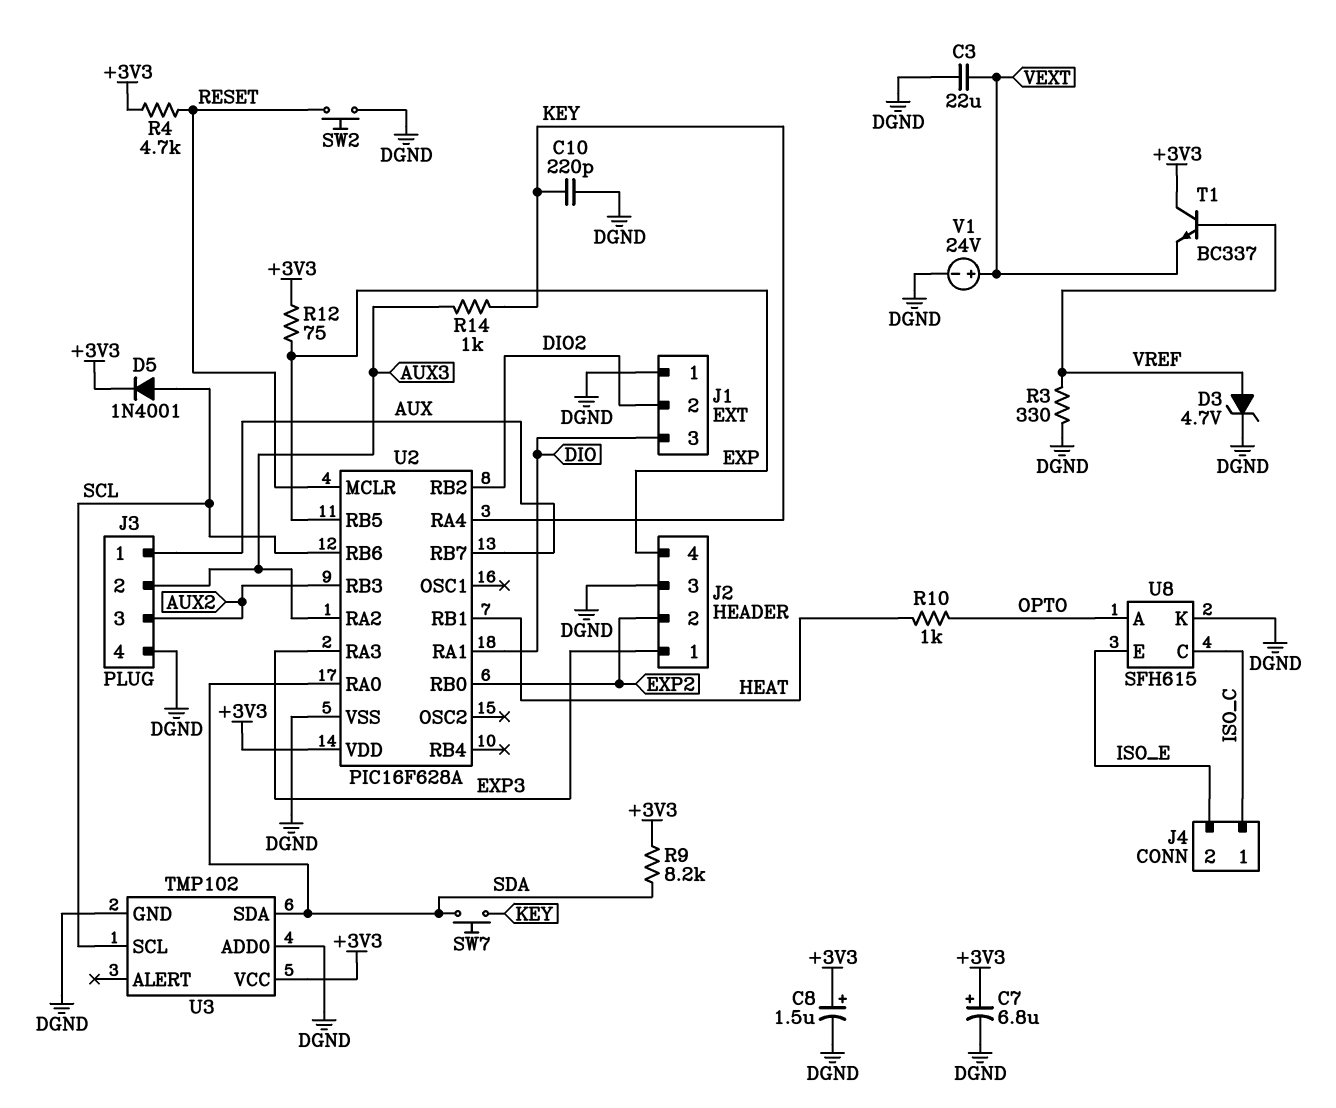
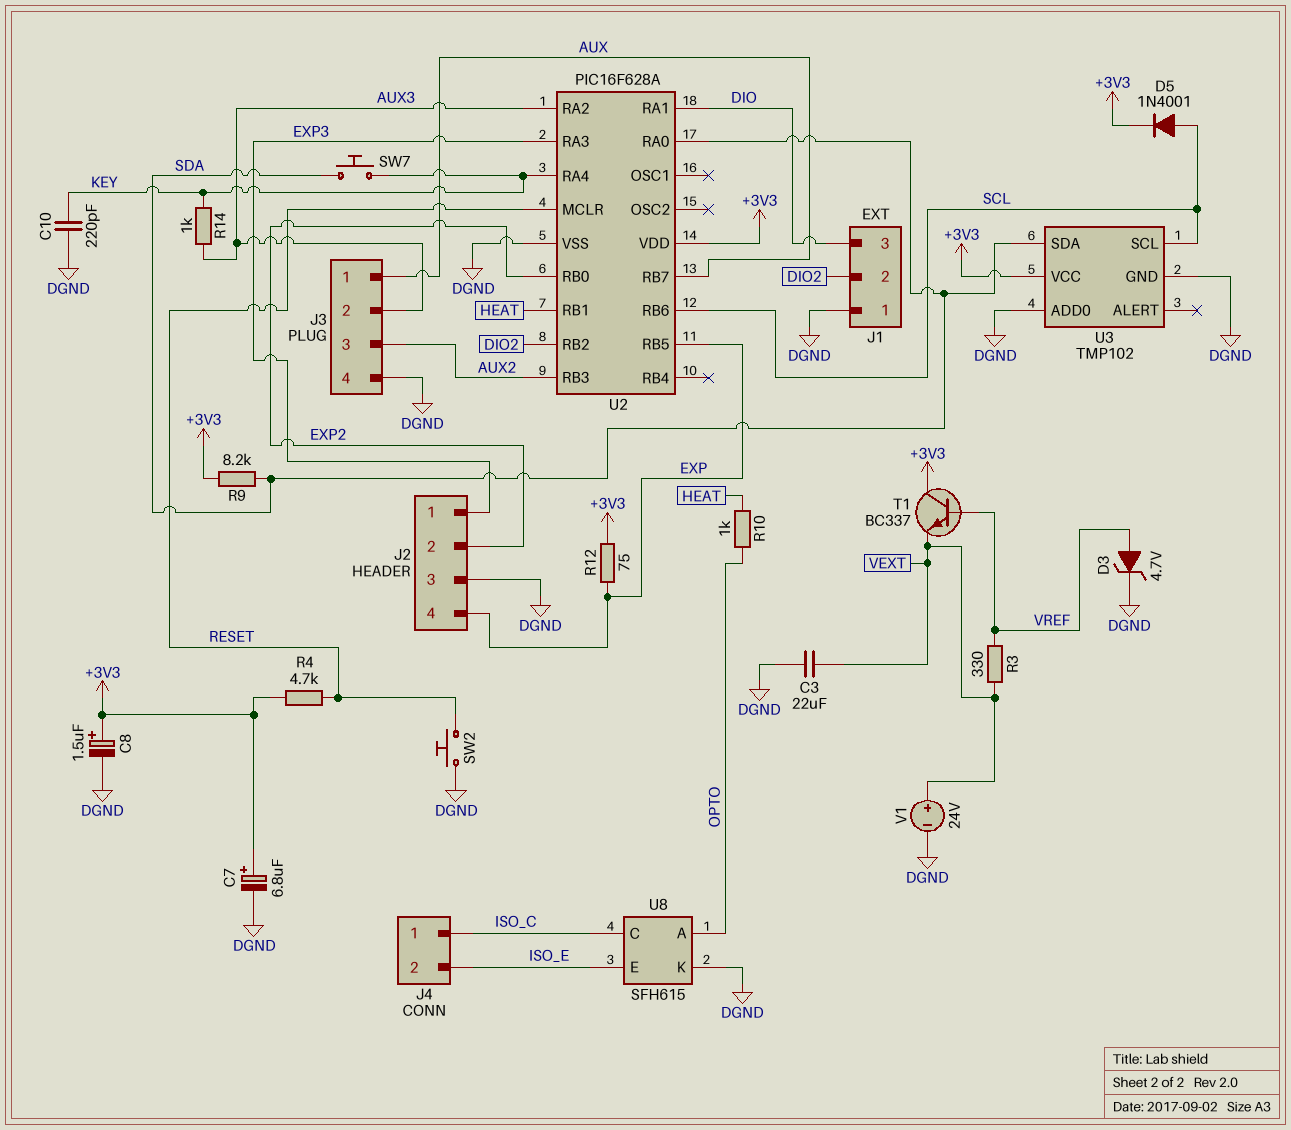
R3: 330 (DGND, VREF) -> 330 (VEXT, VREF)

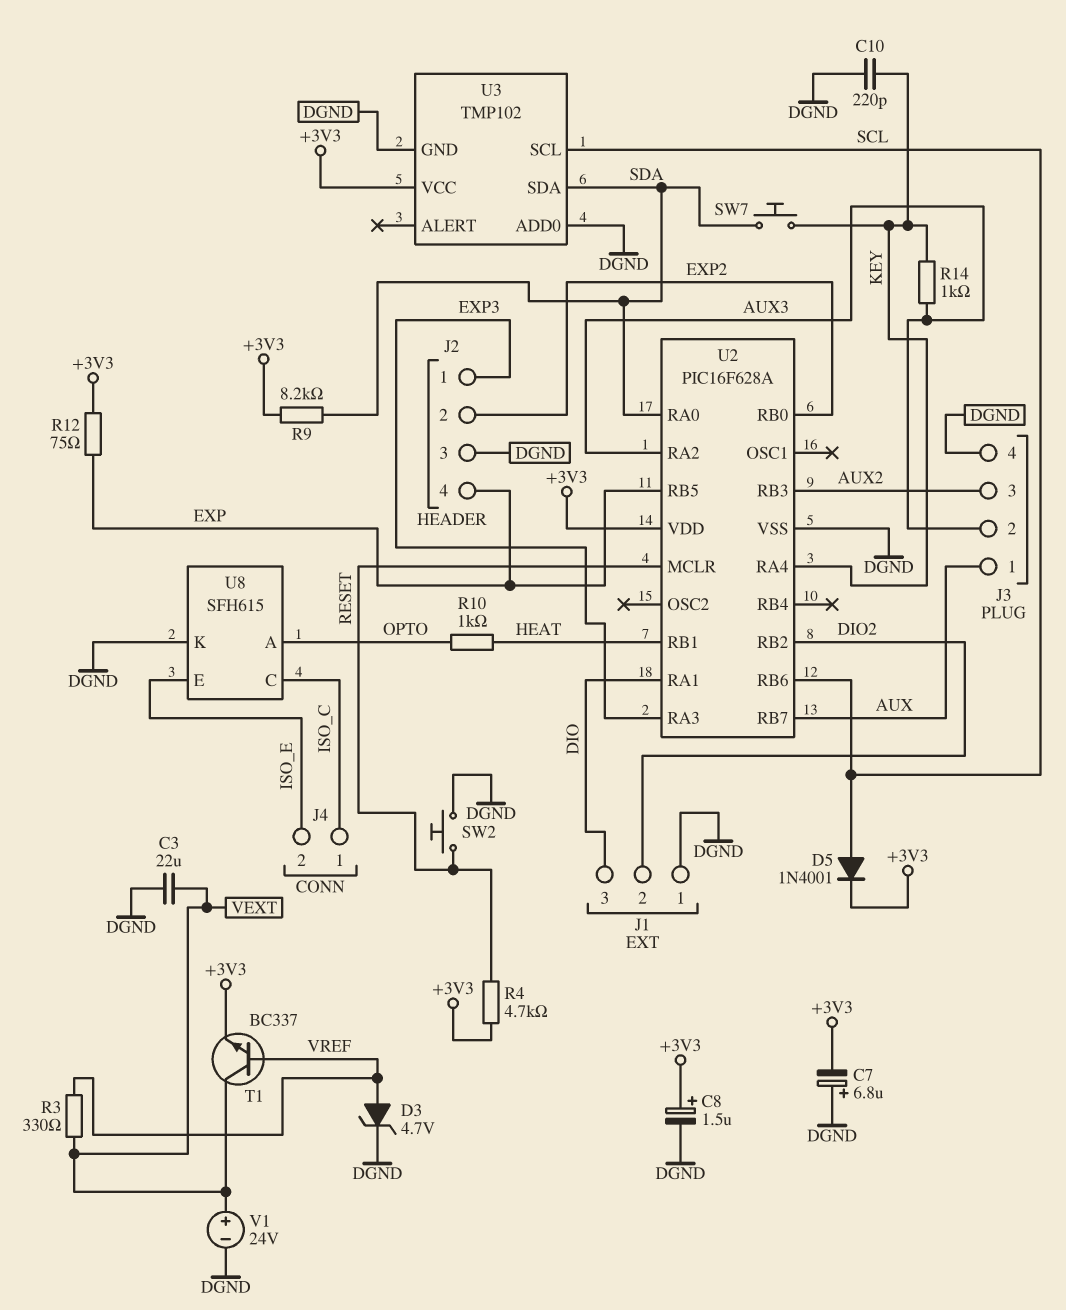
C7: 6.8uF (plus +3V3, minus DGND) -> 6.8uF (plus DGND, minus +3V3)
T1: NPN BC337 (B VREF, C +3V3, E VEXT) -> NPN BC337 (B VREF, C VEXT, E +3V3)

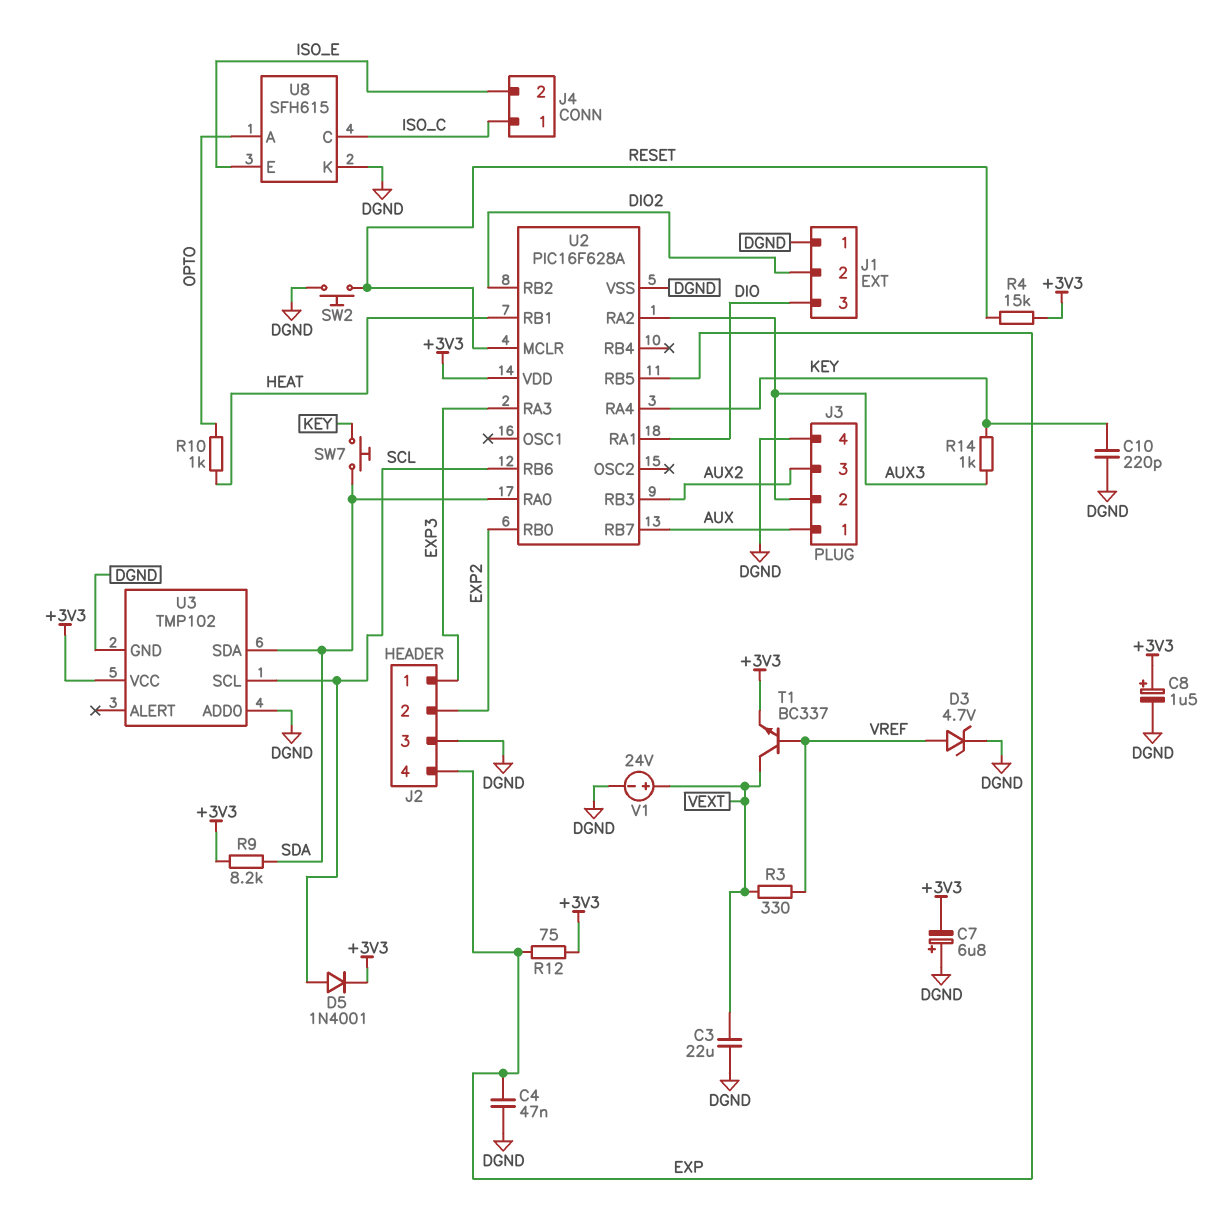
C4: none -> 47nF (DGND, EXP)
R4: 4.7k (+3V3, RESET) -> 15k (+3V3, RESET)

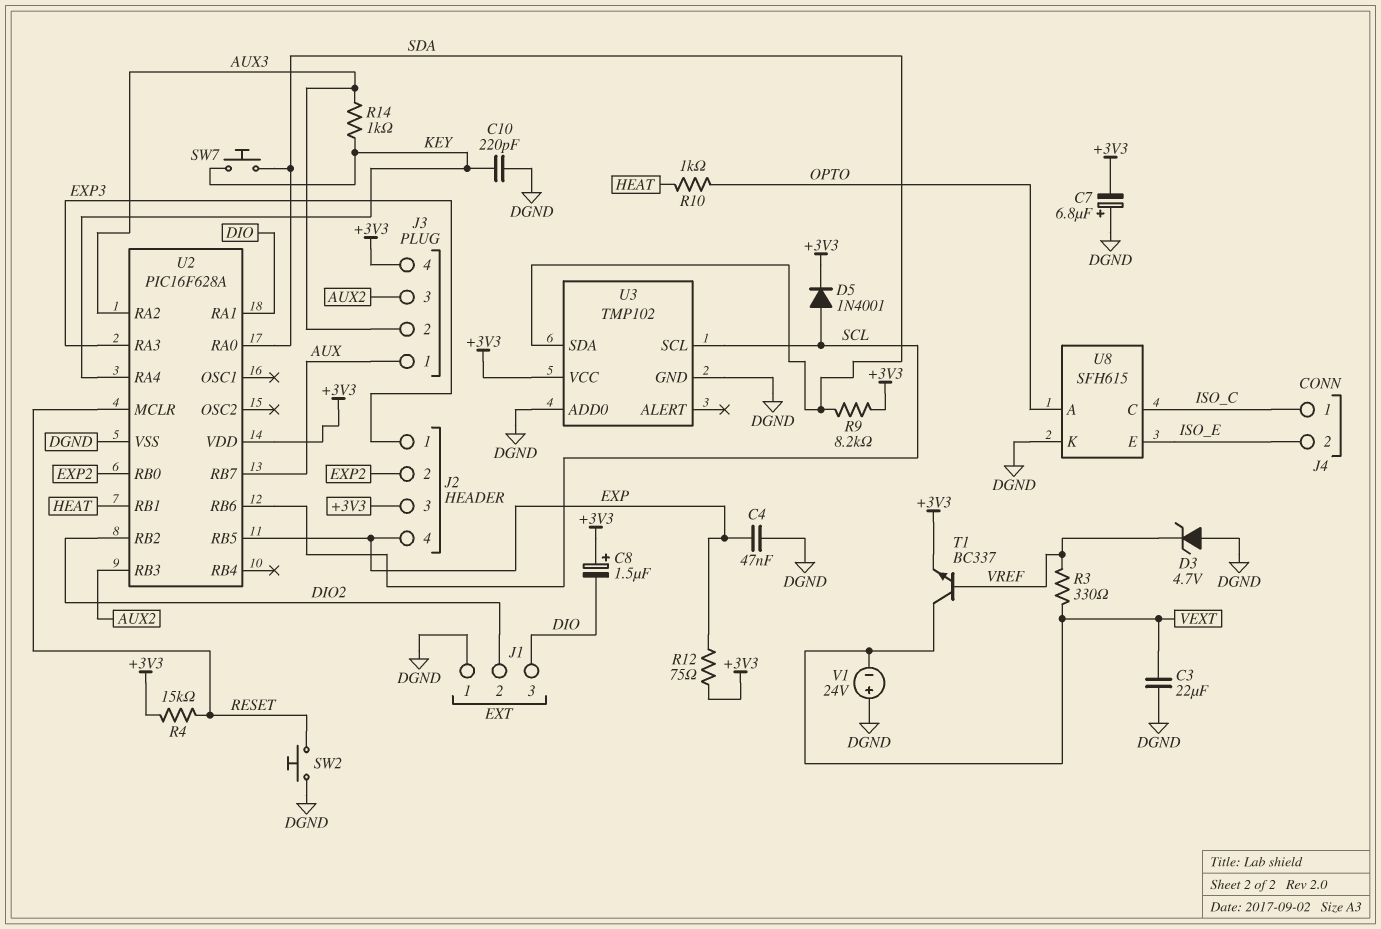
C8: 1.5uF (plus +3V3, minus DGND) -> 1.5uF (plus +3V3, minus DIO)
D3: zener 4.7V (A VREF, K DGND) -> zener 4.7V (A DGND, K VREF)
J2 pin 3: DGND -> +3V3
J3 pin 4: DGND -> +3V3
V1: 24V (plus VEXT, minus DGND) -> 24V (plus DGND, minus VEXT)

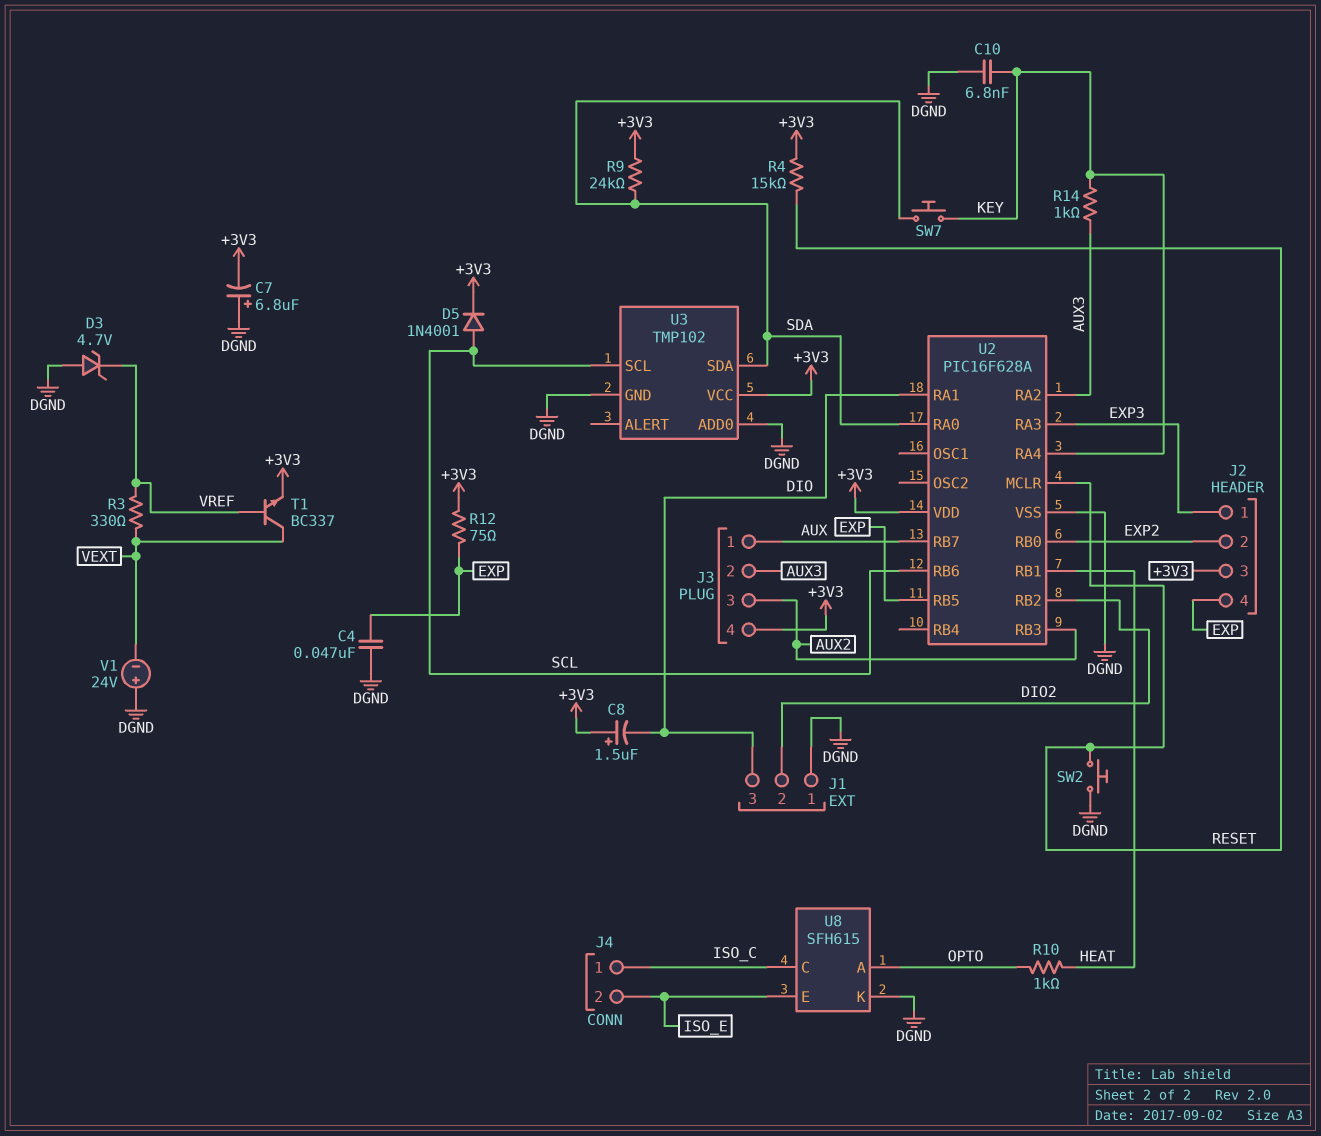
C3: 22uF (DGND, VEXT) -> none
C10: 220pF (DGND, KEY) -> 6.8nF (DGND, KEY)
R9: 8.2k (+3V3, SDA) -> 24k (+3V3, SDA)

